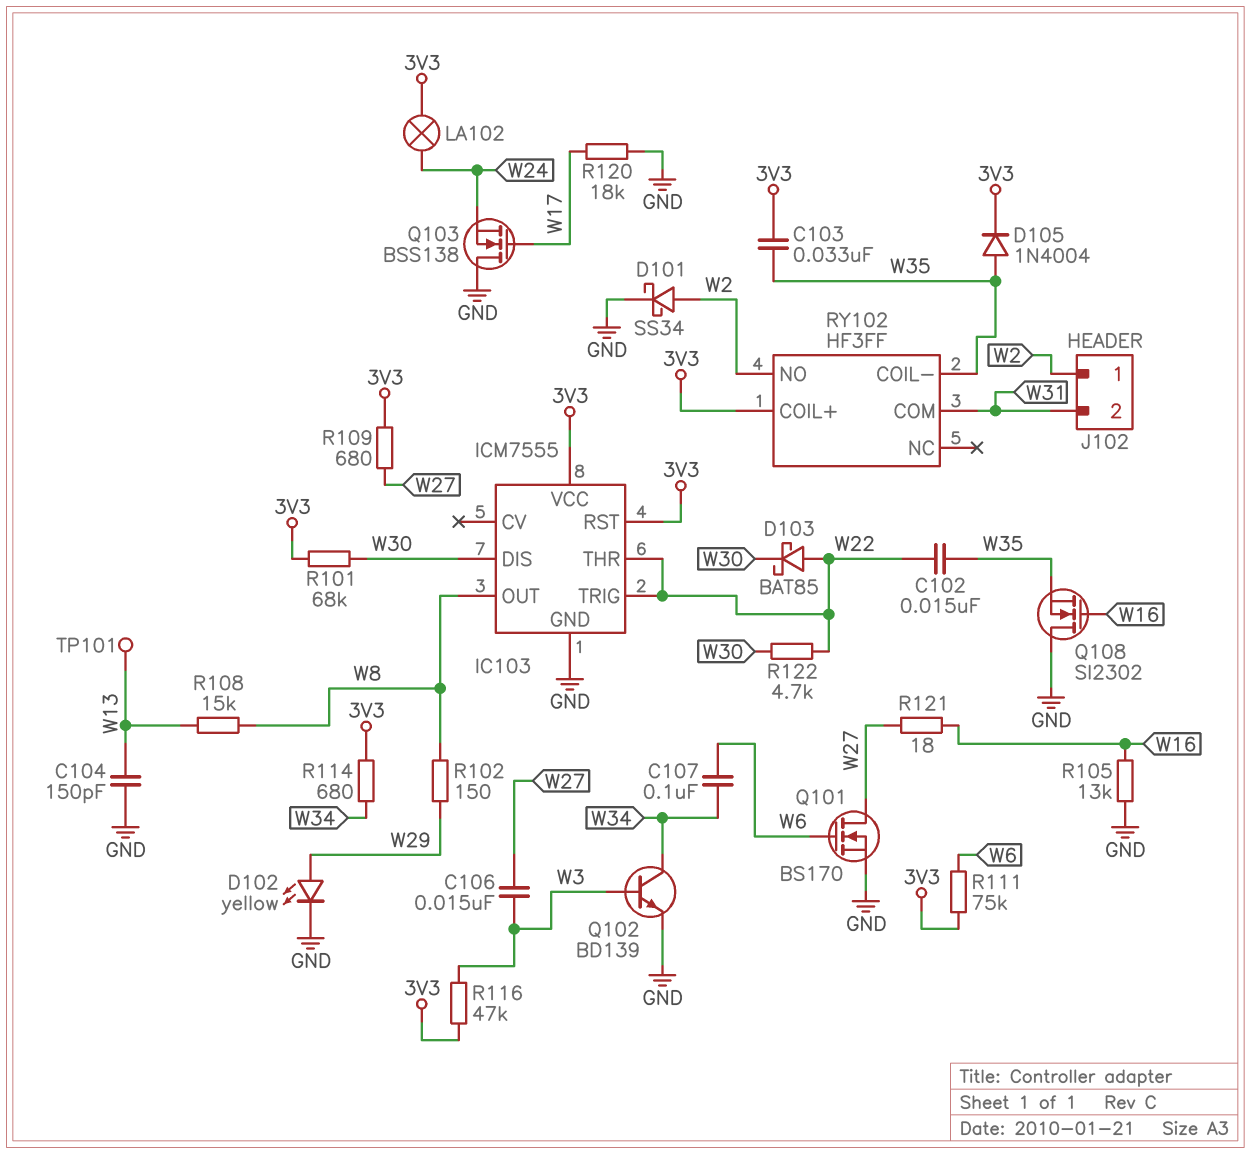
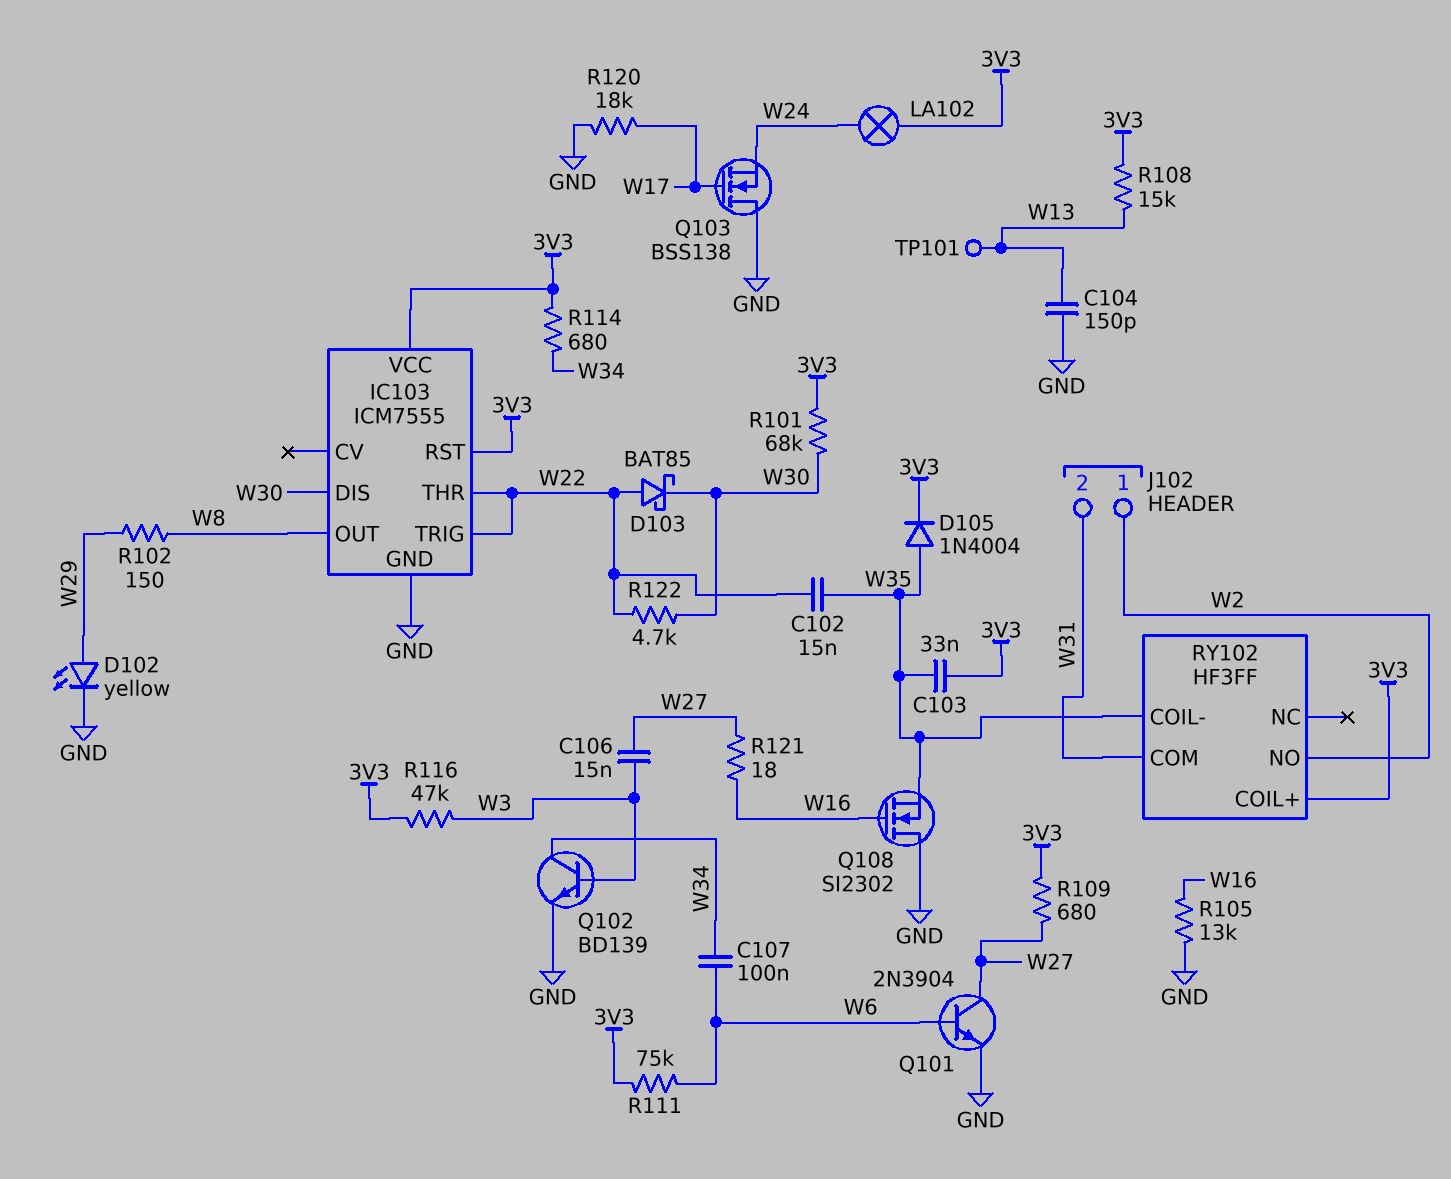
D101: schottky SS34 (A W2, K GND) -> none
Q101: NMOS BS170 (G W6, D W27, S GND) -> NPN 2N3904 (B W6, C W27, E GND)
R108: 15k (W8, W13) -> 15k (3V3, W13)

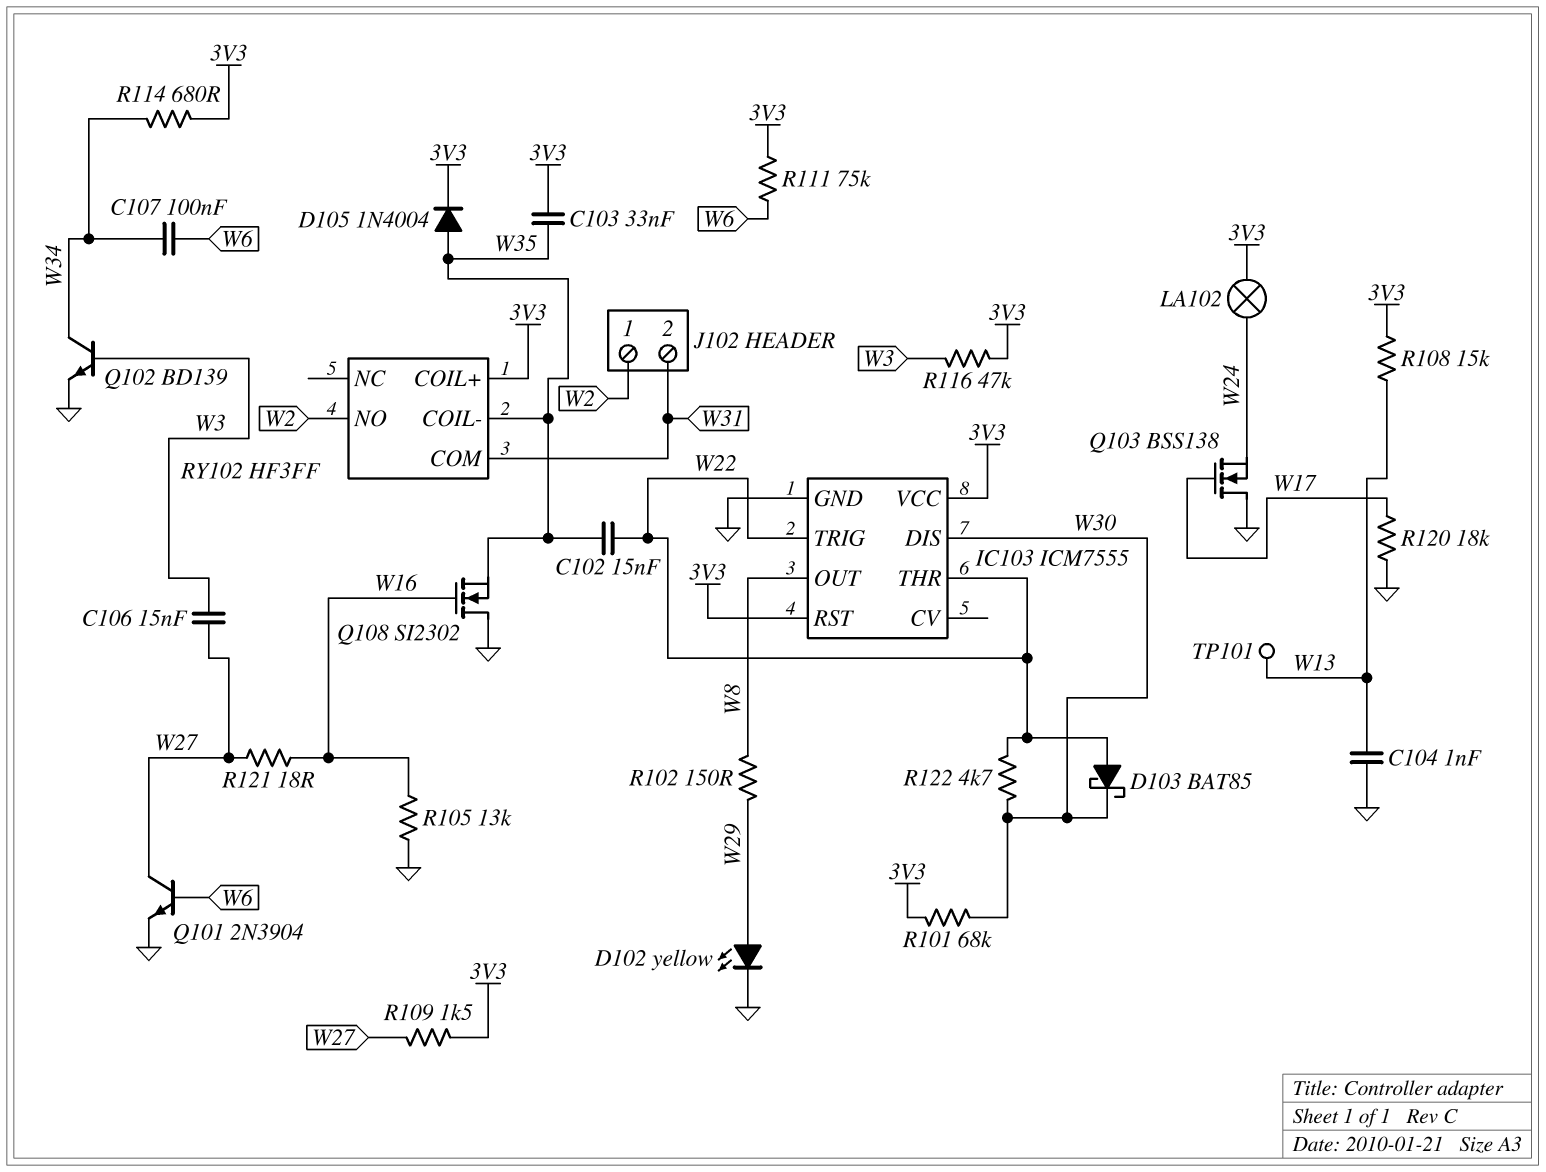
C104: 150pF (GND, W13) -> 1nF (GND, W13)
R109: 680 (3V3, W27) -> 1.5k (3V3, W27)

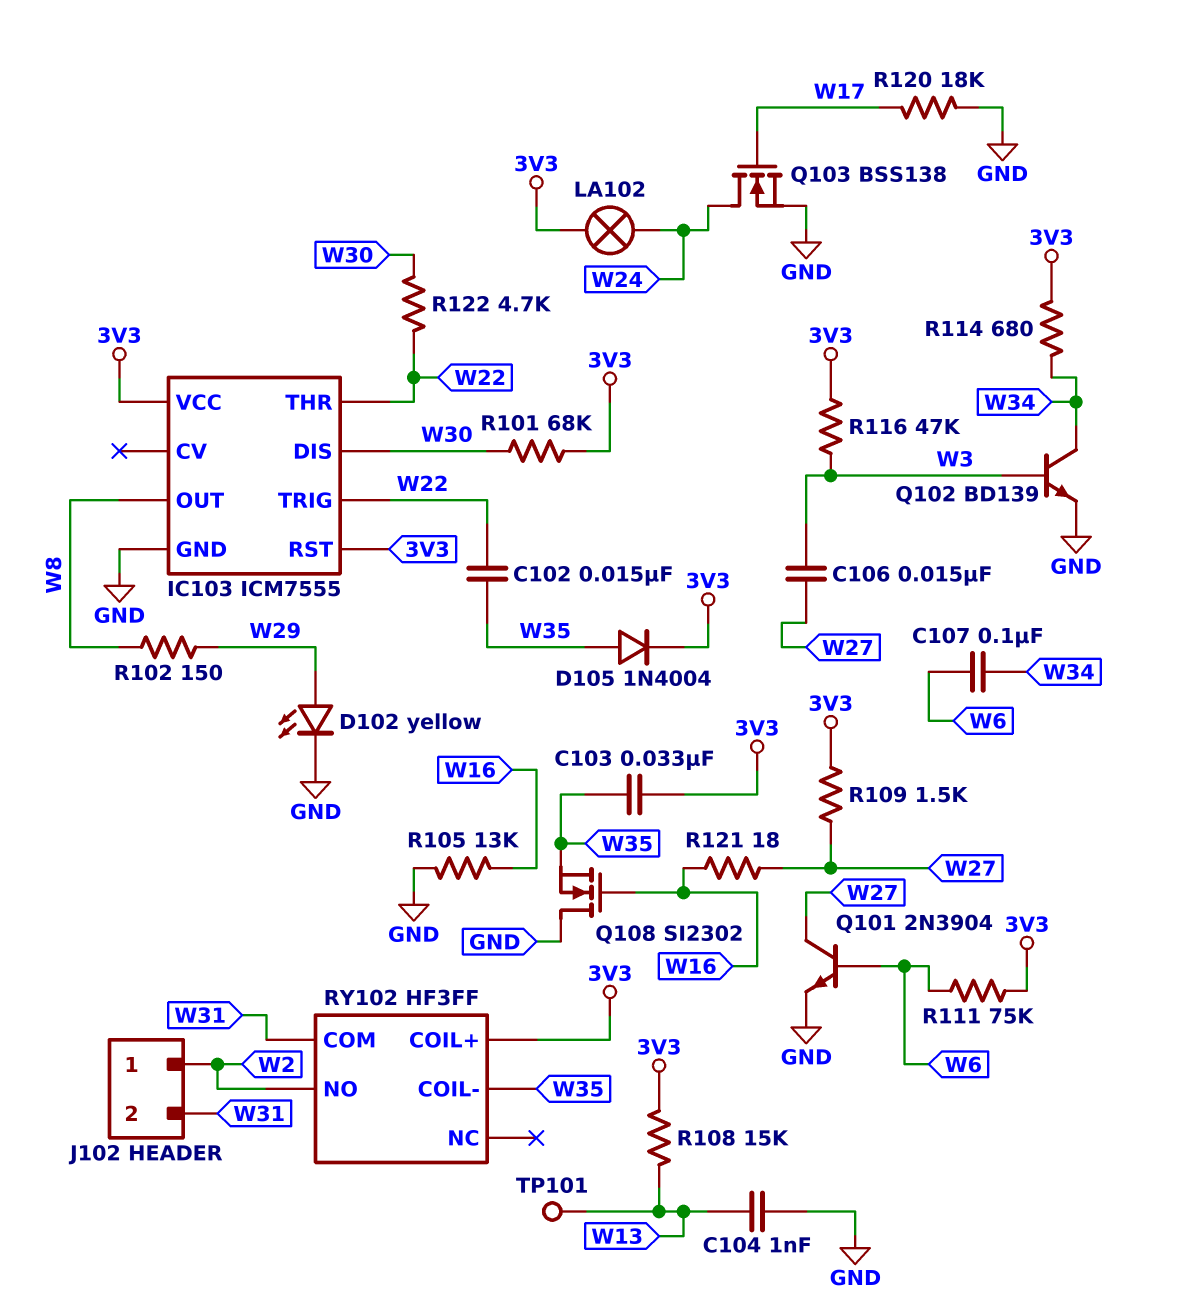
D103: schottky BAT85 (A W22, K W30) -> none
Q103: NMOS BSS138 (G W17, D GND, S W24) -> NMOS BSS138 (G W17, D W24, S GND)

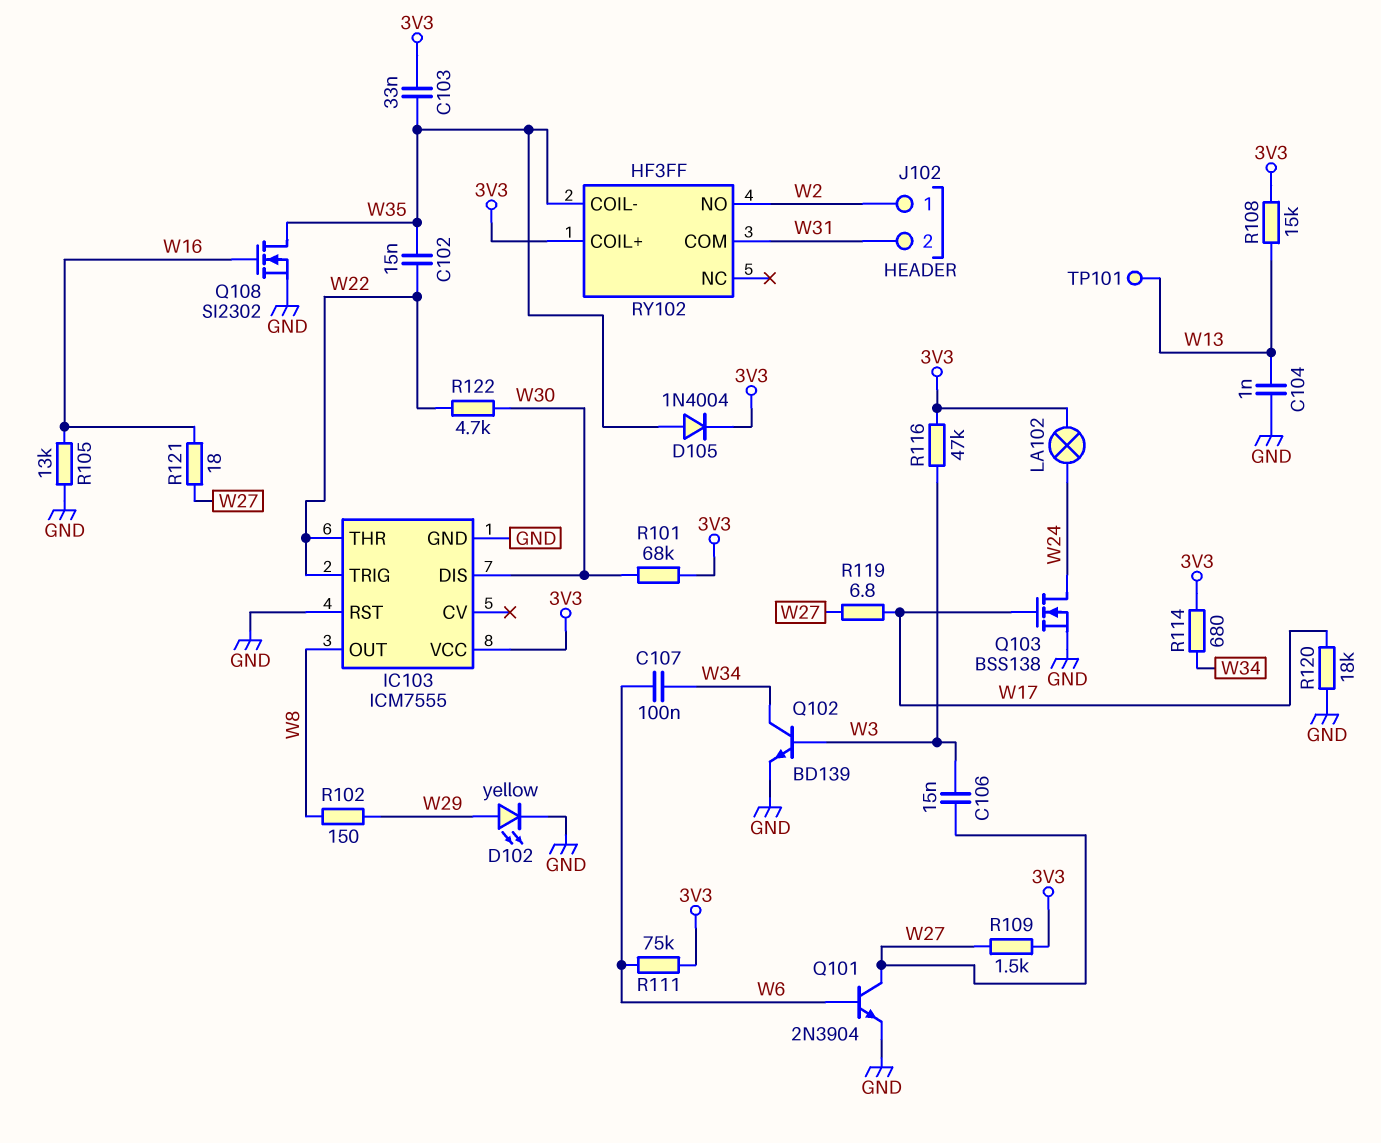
IC103 pin RST: 3V3 -> GND
Q108: NMOS SI2302 (G W16, D GND, S W35) -> NMOS SI2302 (G W16, D W35, S GND)
R119: none -> 6.8 (W17, W27)

